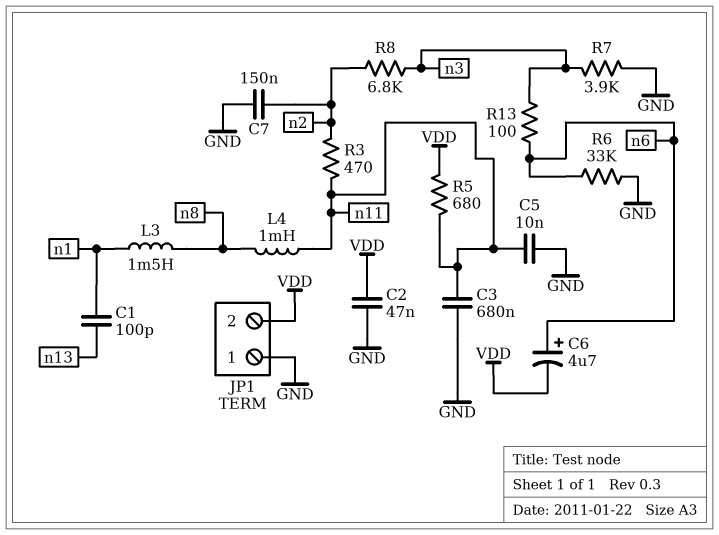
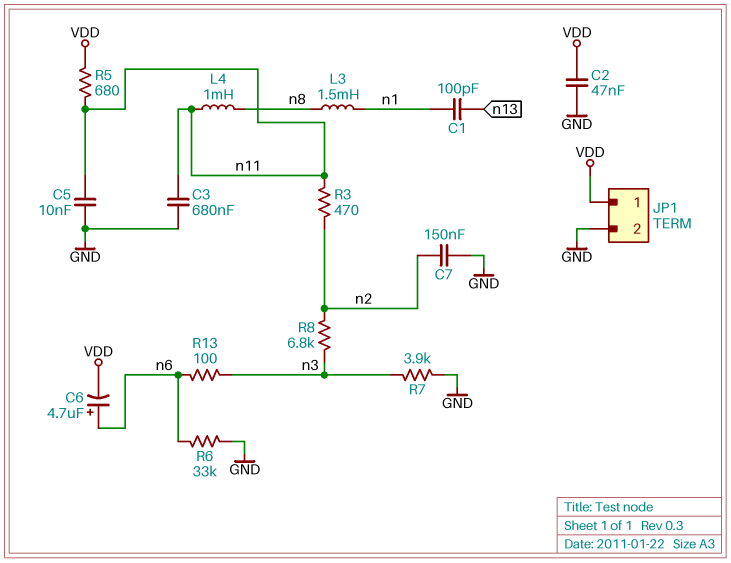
JP1 pin 1: GND -> VDD
JP1 pin 2: VDD -> GND

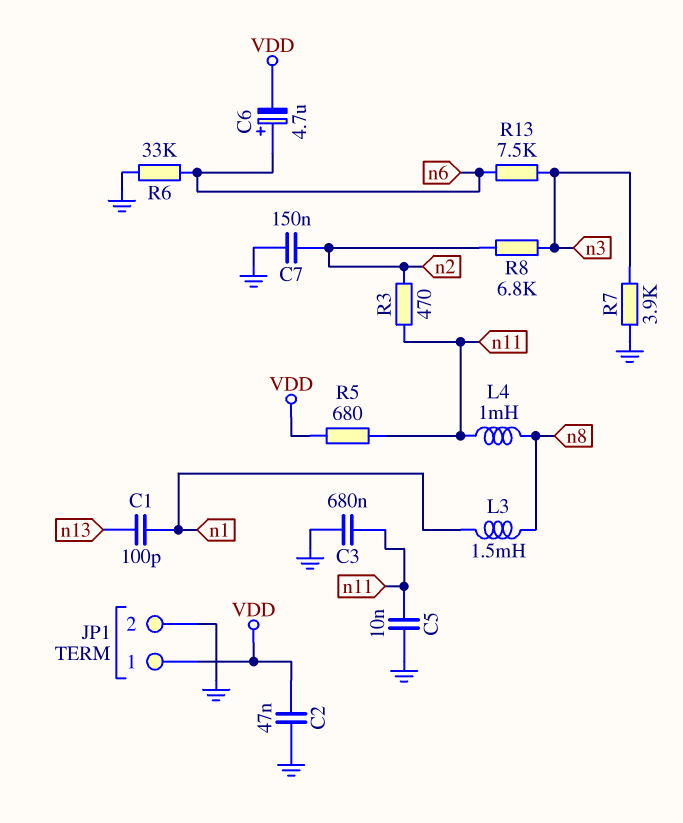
R13: 100 (n3, n6) -> 7.5k (n3, n6)

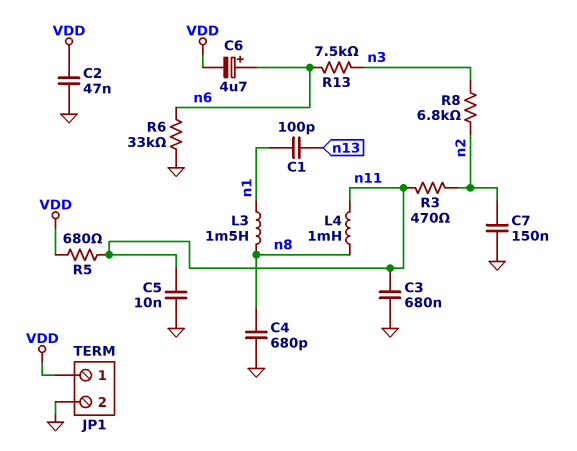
C4: none -> 680pF (GND, n8)
R7: 3.9k (GND, n3) -> none

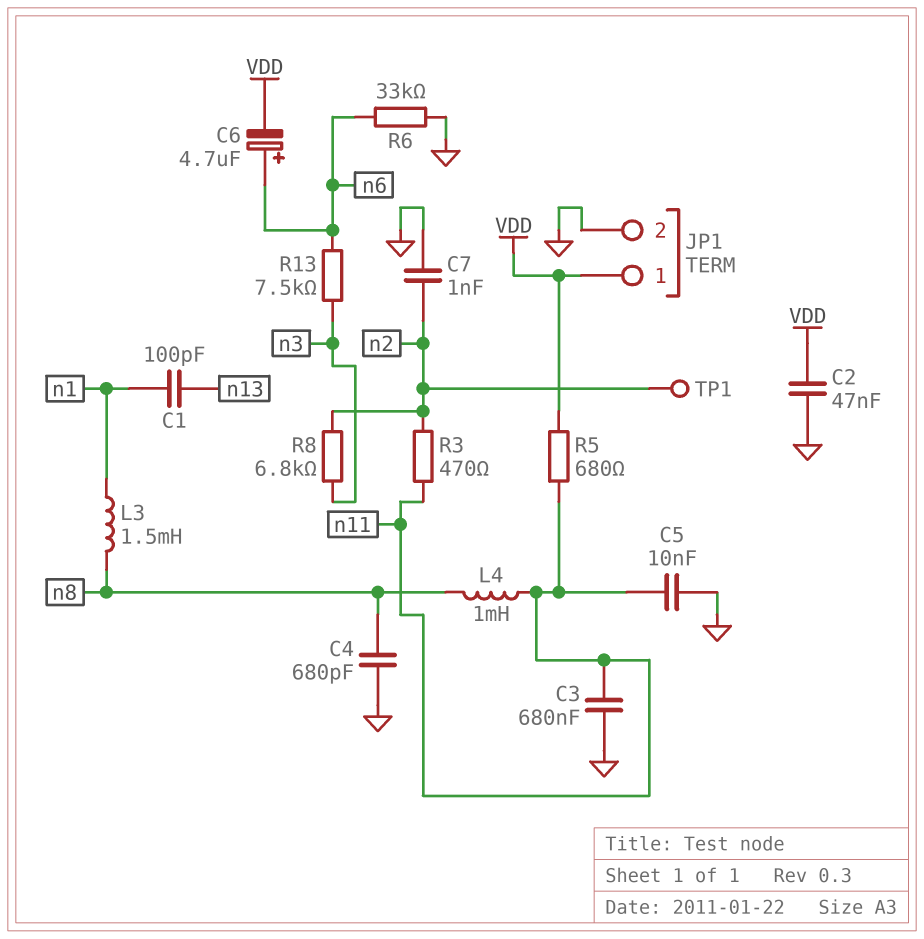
C7: 150nF (GND, n2) -> 1nF (GND, n2)
TP1: none -> test point (n2)

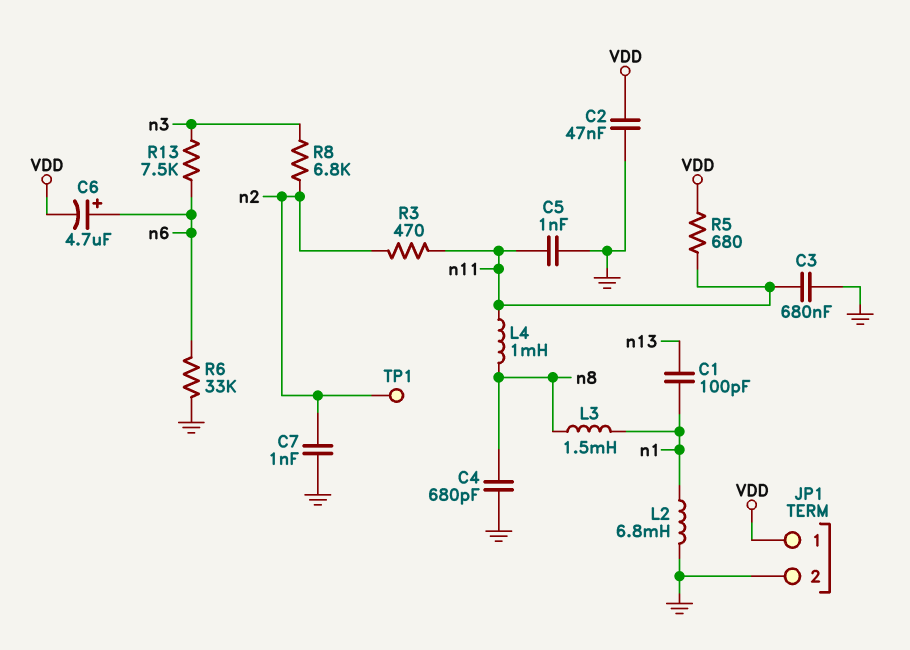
C5: 10nF (GND, n11) -> 1nF (GND, n11)
L2: none -> 6.8mH (GND, n1)

